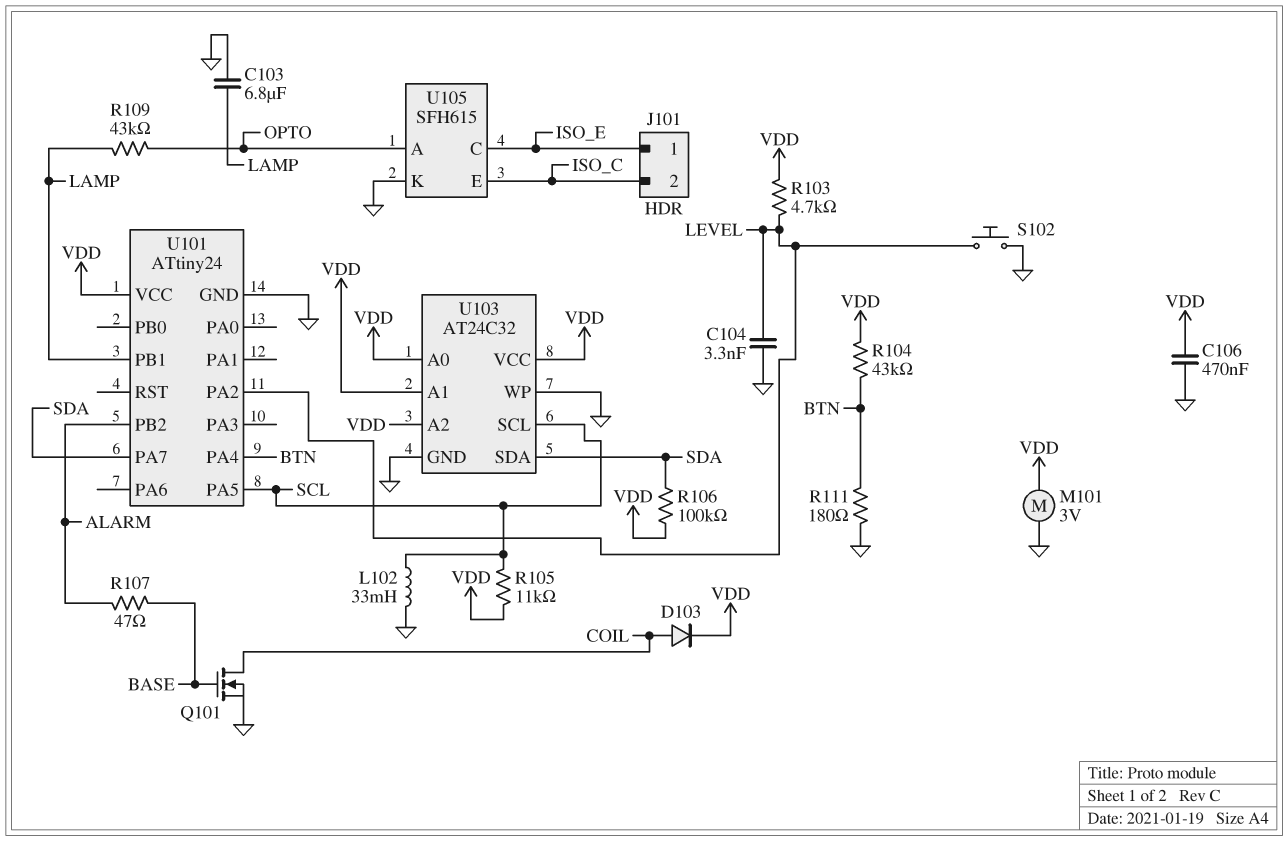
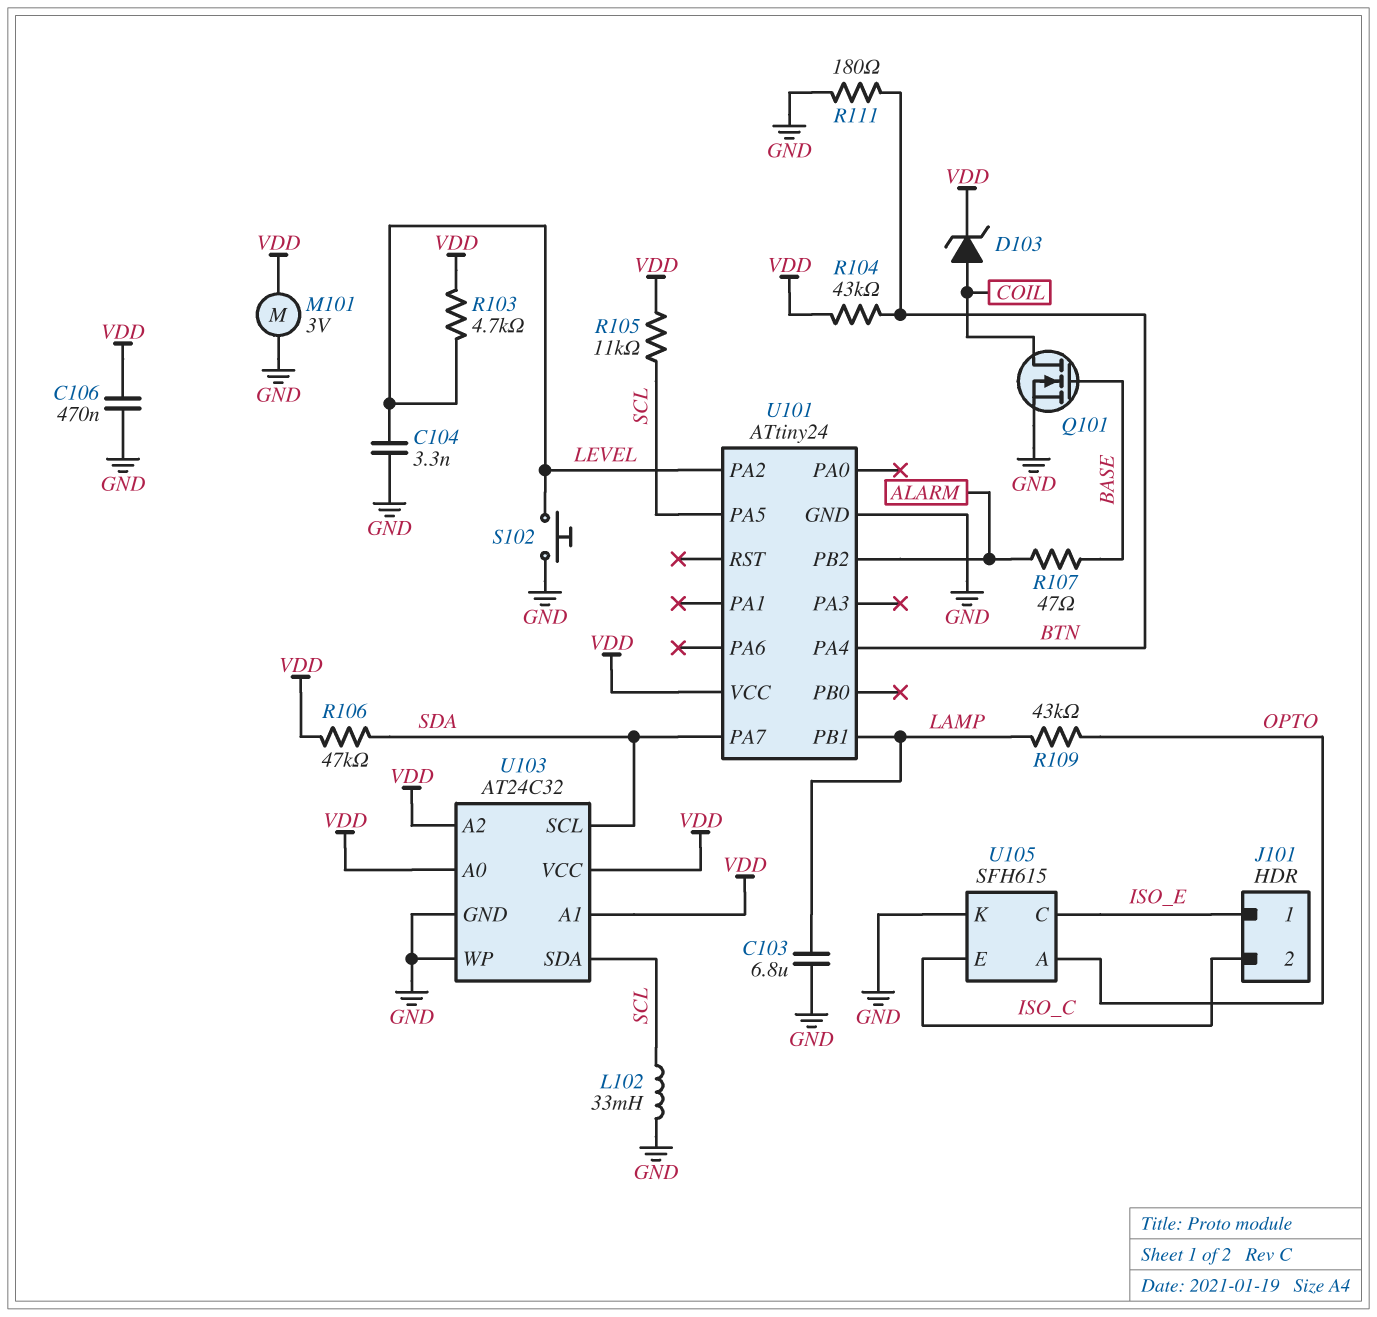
D103: diode (A COIL, K VDD) -> zener (A COIL, K VDD)
R106: 100k (SDA, VDD) -> 47k (SDA, VDD)
U103 pin SCL: SCL -> SDA
U103 pin SDA: SDA -> SCL

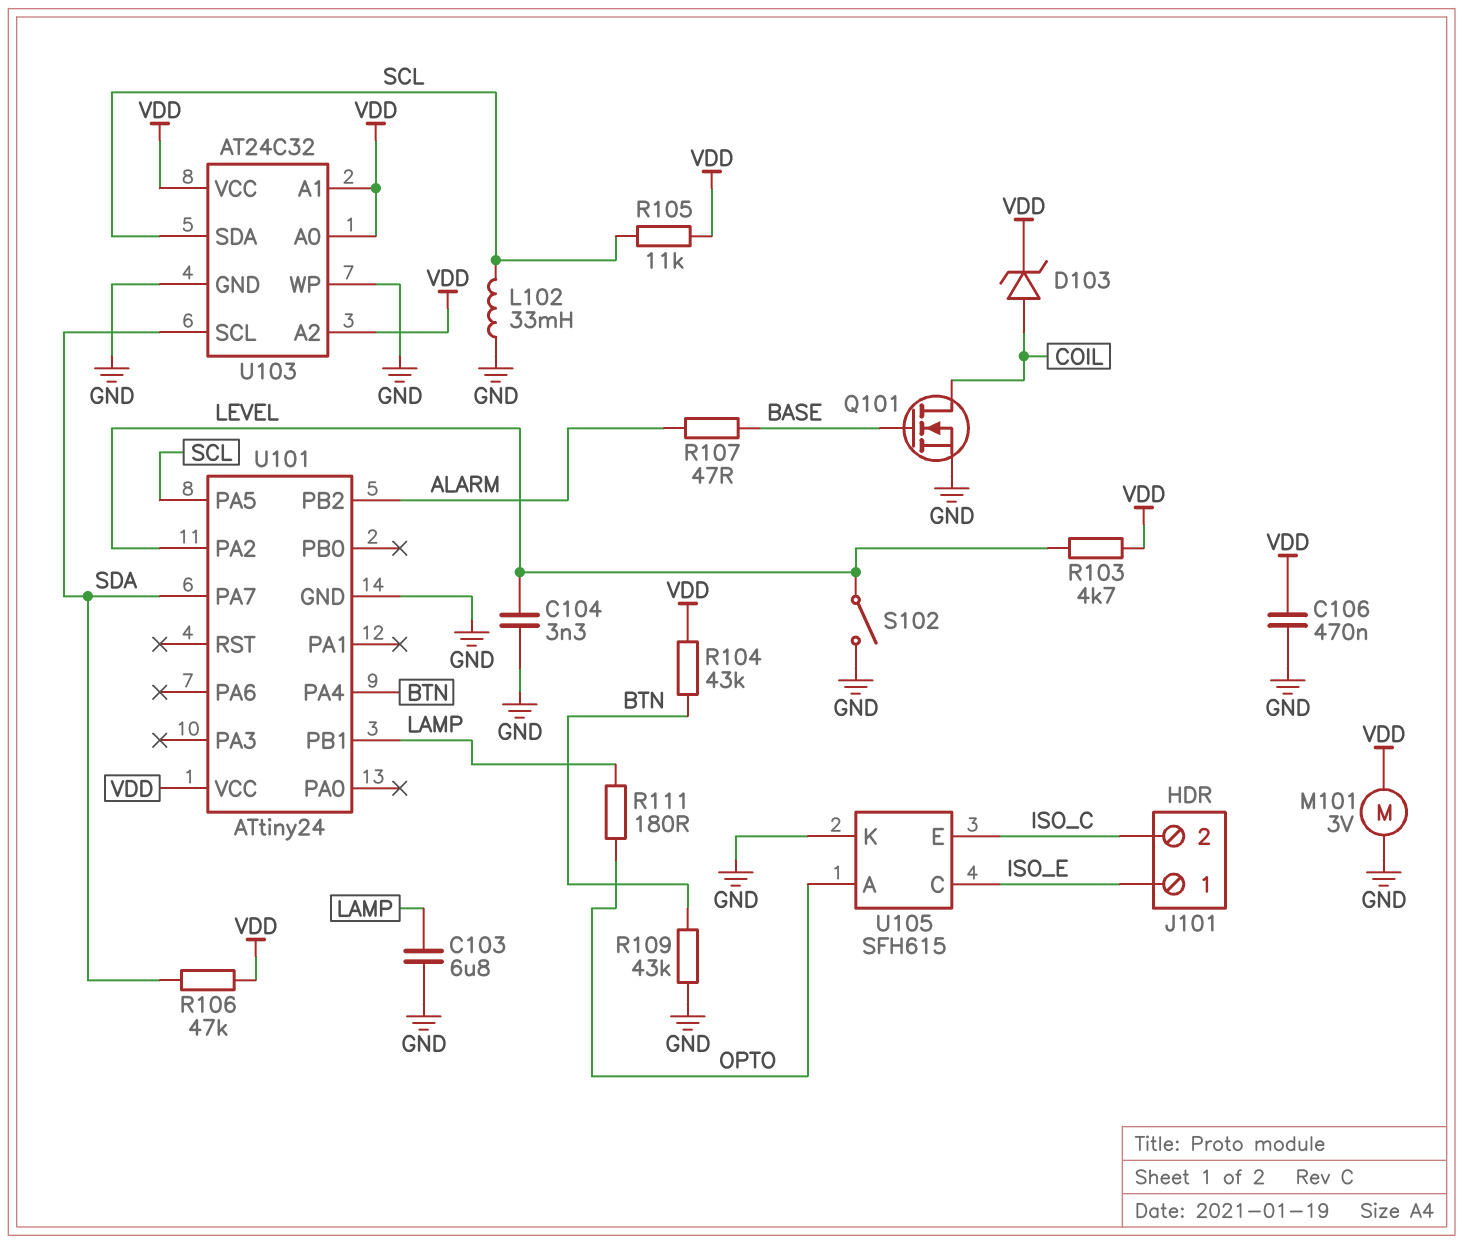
R109: 43k (LAMP, OPTO) -> 43k (BTN, GND)
R111: 180 (BTN, GND) -> 180 (LAMP, OPTO)
S102: button (GND, LEVEL) -> switch (GND, LEVEL)

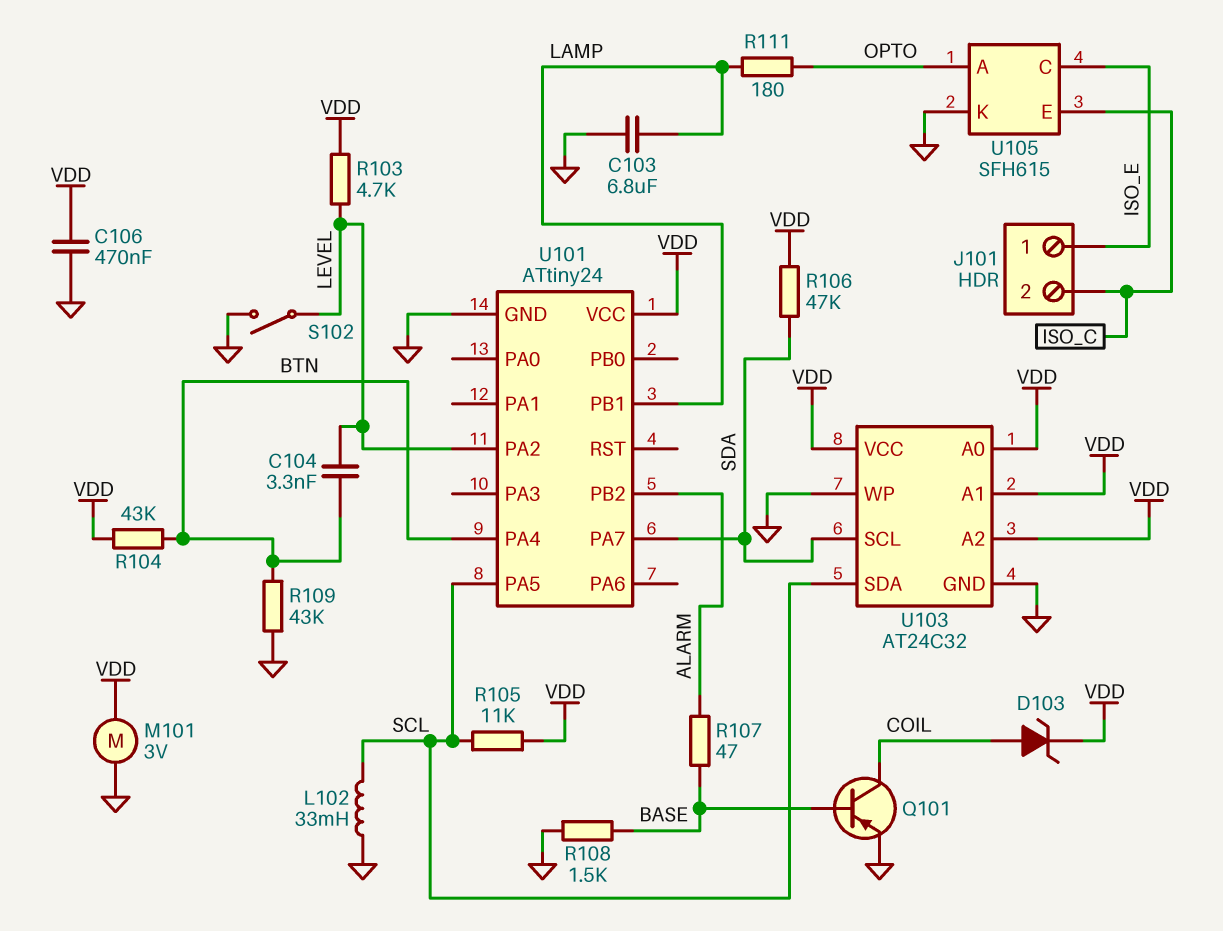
C104: 3.3nF (GND, LEVEL) -> 3.3nF (BTN, LEVEL)
Q101: NMOS (G BASE, D COIL, S GND) -> PNP (B BASE, C COIL, E GND)
R108: none -> 1.5k (BASE, GND)

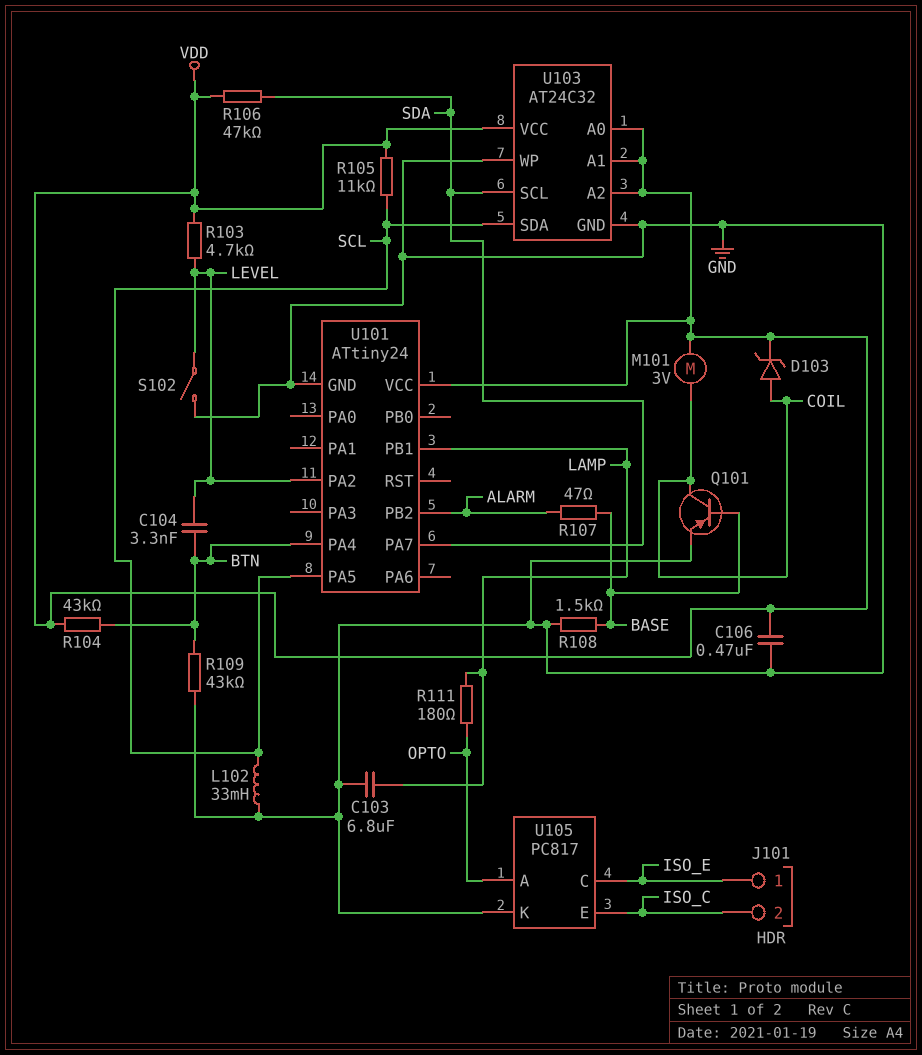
M101: motor 3V (GND, VDD) -> motor 3V (COIL, VDD)
U105: SFH615 -> PC817

